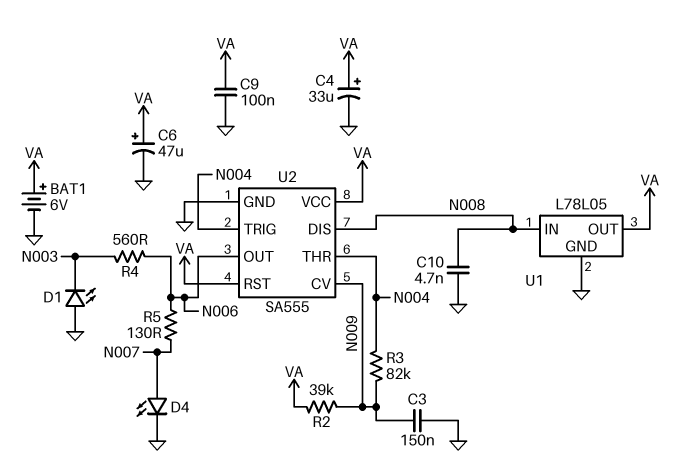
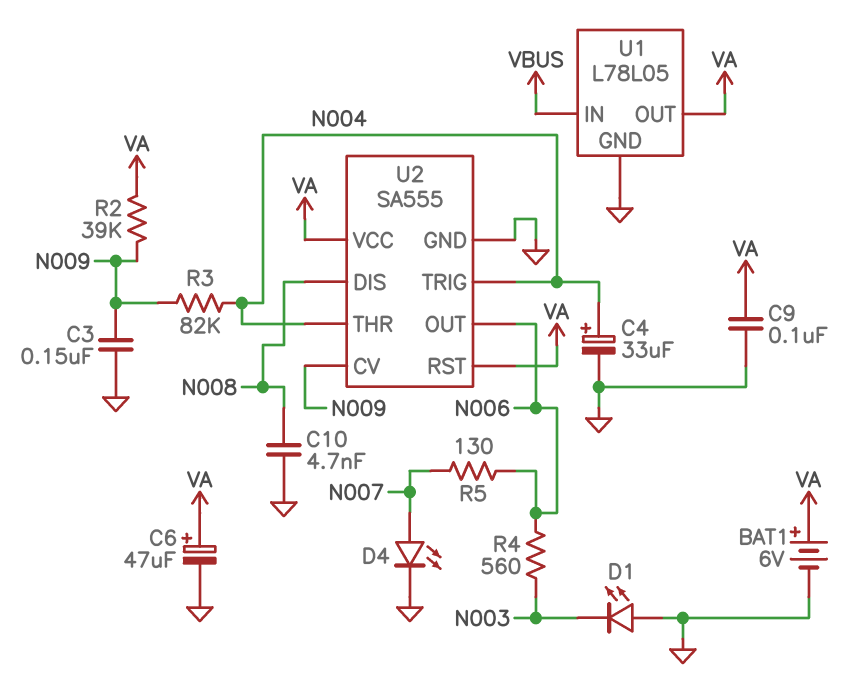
C4: 33uF (plus VA, minus GND) -> 33uF (plus N004, minus GND)
U1 pin IN: N008 -> VBUS

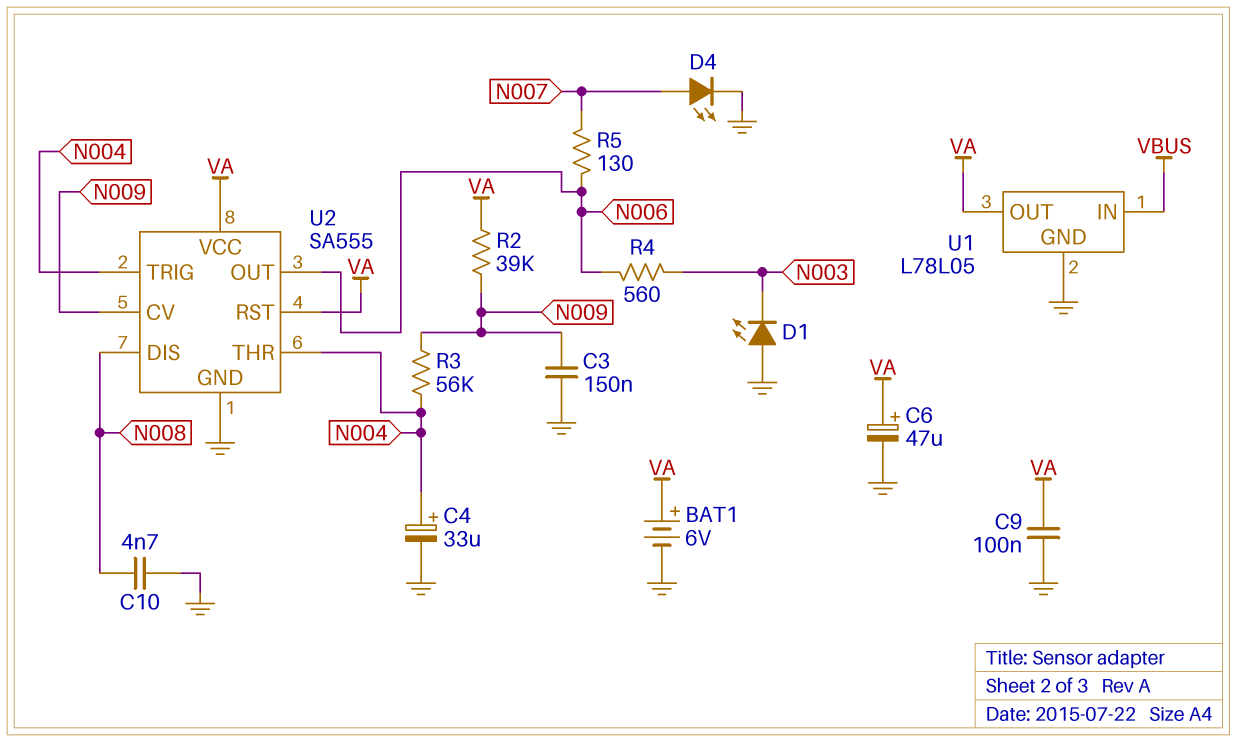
R3: 82k (N004, N009) -> 56k (N004, N009)

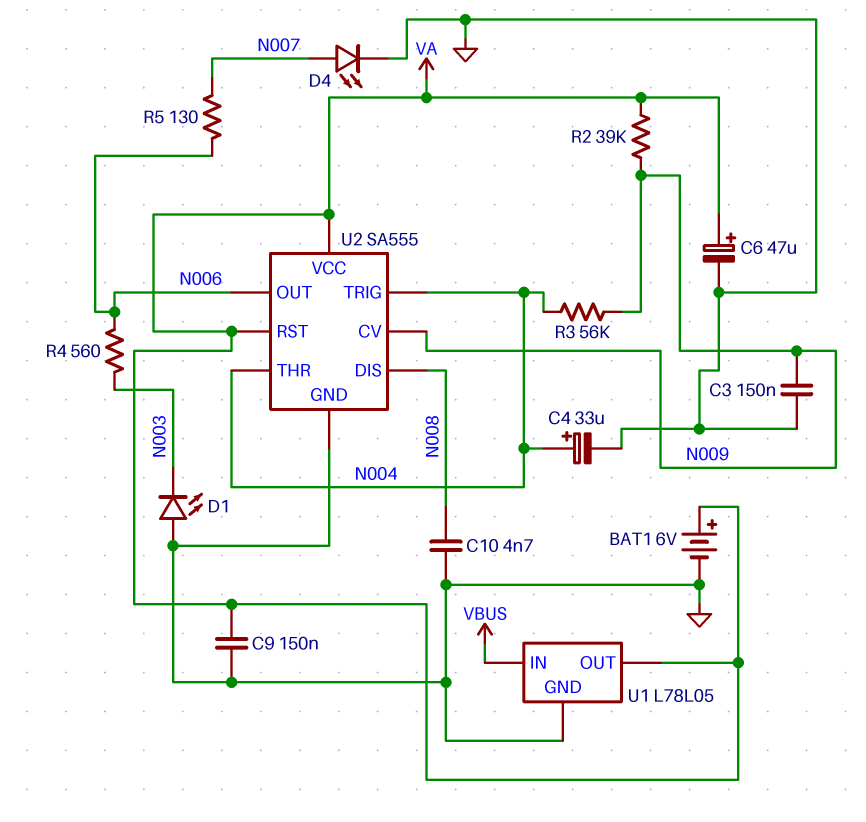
C9: 100nF (GND, VA) -> 150nF (GND, VA)

